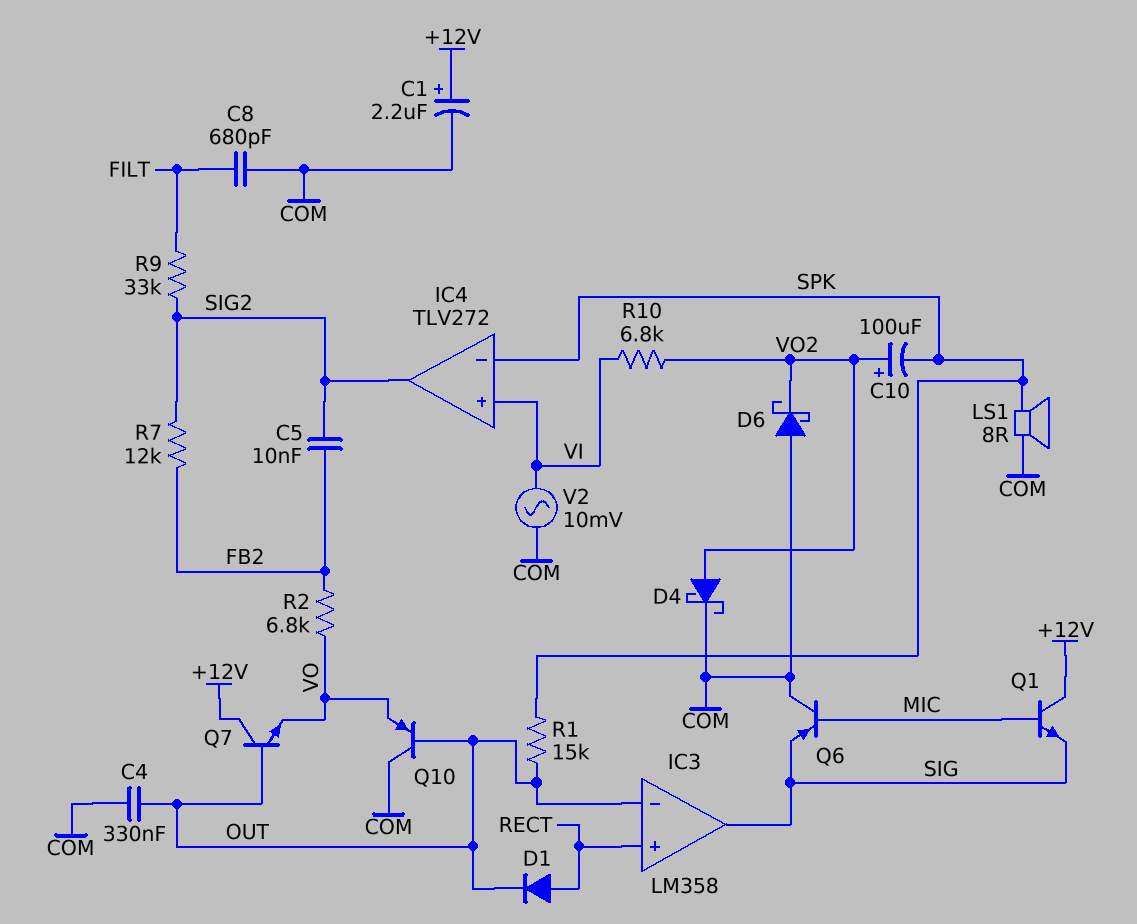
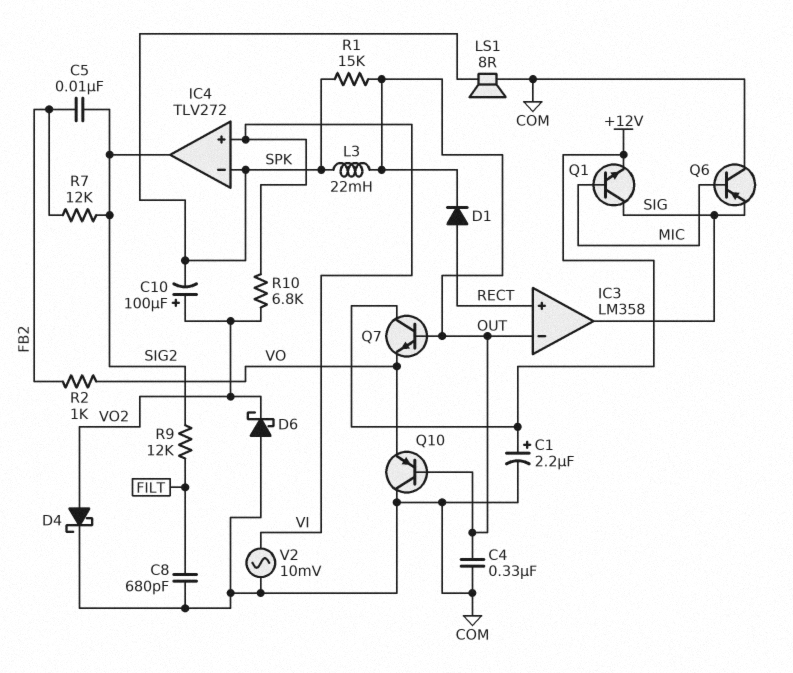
L3: none -> 22mH (OUT, SPK)
Q1: NPN (B MIC, C +12V, E SIG) -> NPN (B MIC, C SIG, E +12V)
R2: 6.8k (FB2, VO) -> 1k (FB2, VO)
R9: 33k (FILT, SIG2) -> 12k (FILT, SIG2)

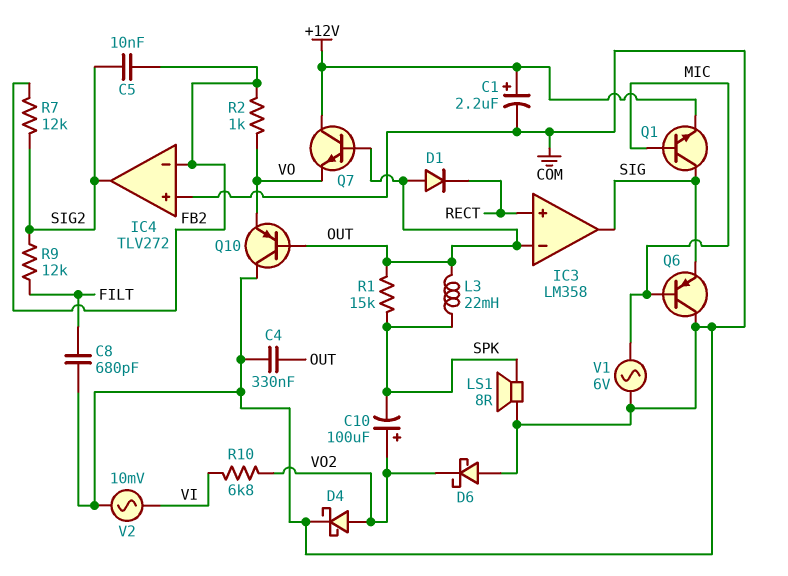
D1: diode (A RECT, K OUT) -> diode (A OUT, K RECT)
IC4 pin in+: VI -> COM
IC4 pin in-: SPK -> FB2
V1: none -> AC 6V (COM, MIC)

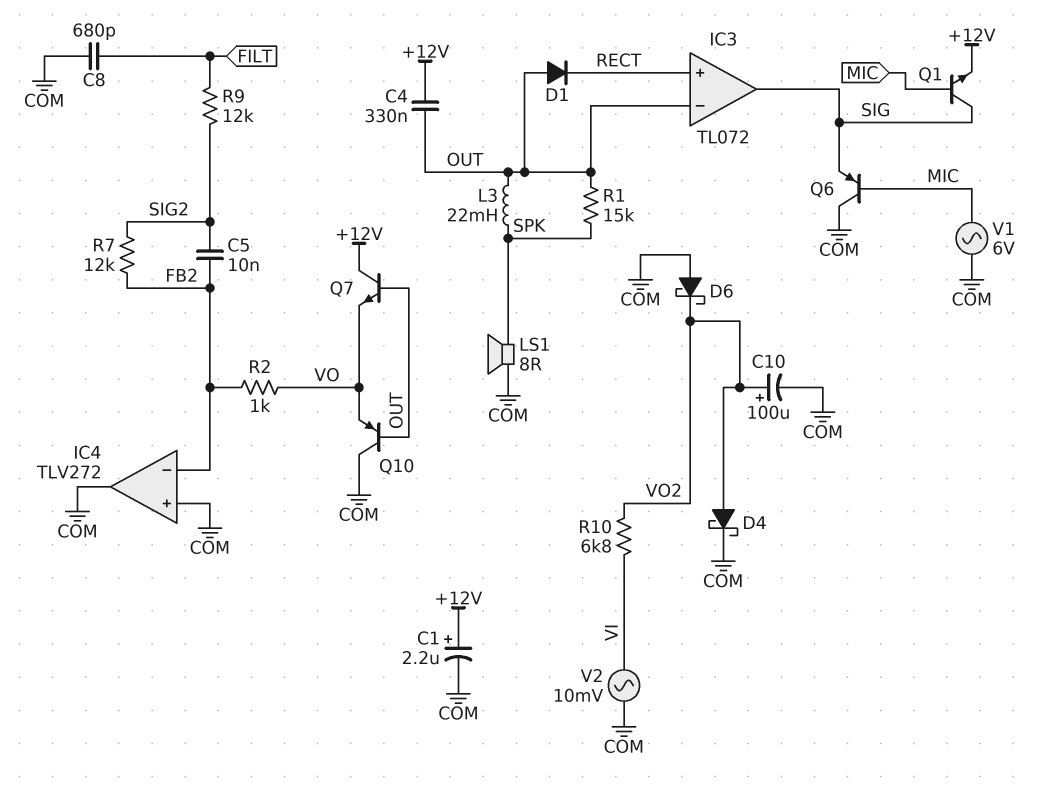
C4: 330nF (COM, OUT) -> 330nF (+12V, OUT)
C10: 100uF (plus VO2, minus SPK) -> 100uF (plus VO2, minus COM)
IC3: LM358 -> TL072
IC4 pin out: SIG2 -> COM

